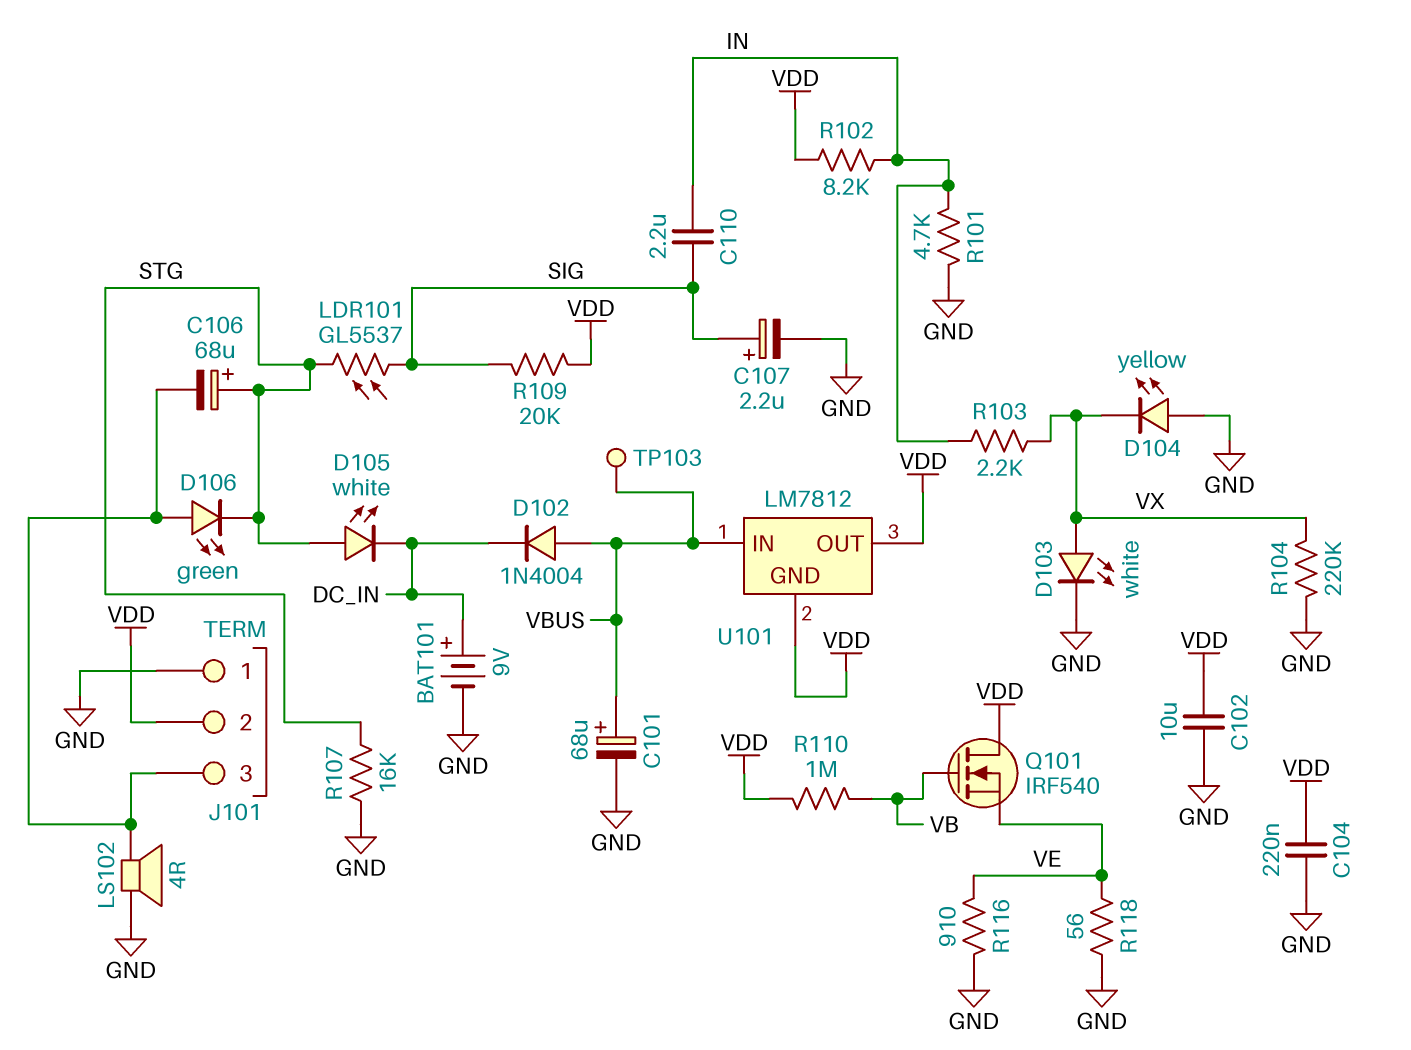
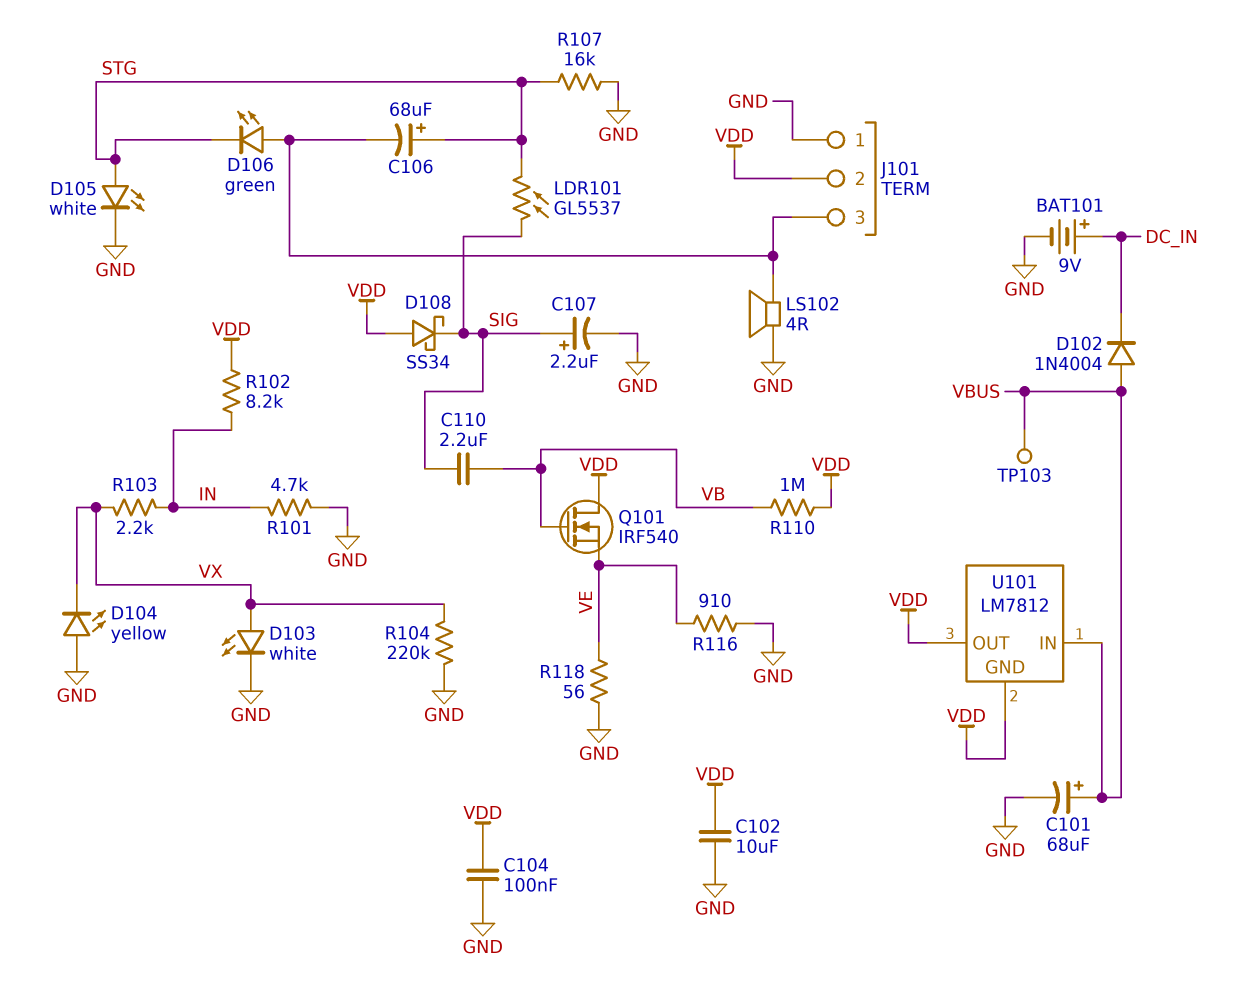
C104: 220nF (GND, VDD) -> 100nF (GND, VDD)
C110: 2.2uF (IN, SIG) -> 2.2uF (SIG, VB)
D105: LED white (A STG, K DC_IN) -> LED white (A STG, K GND)
D108: none -> schottky SS34 (A VDD, K SIG)
R109: 20k (SIG, VDD) -> none

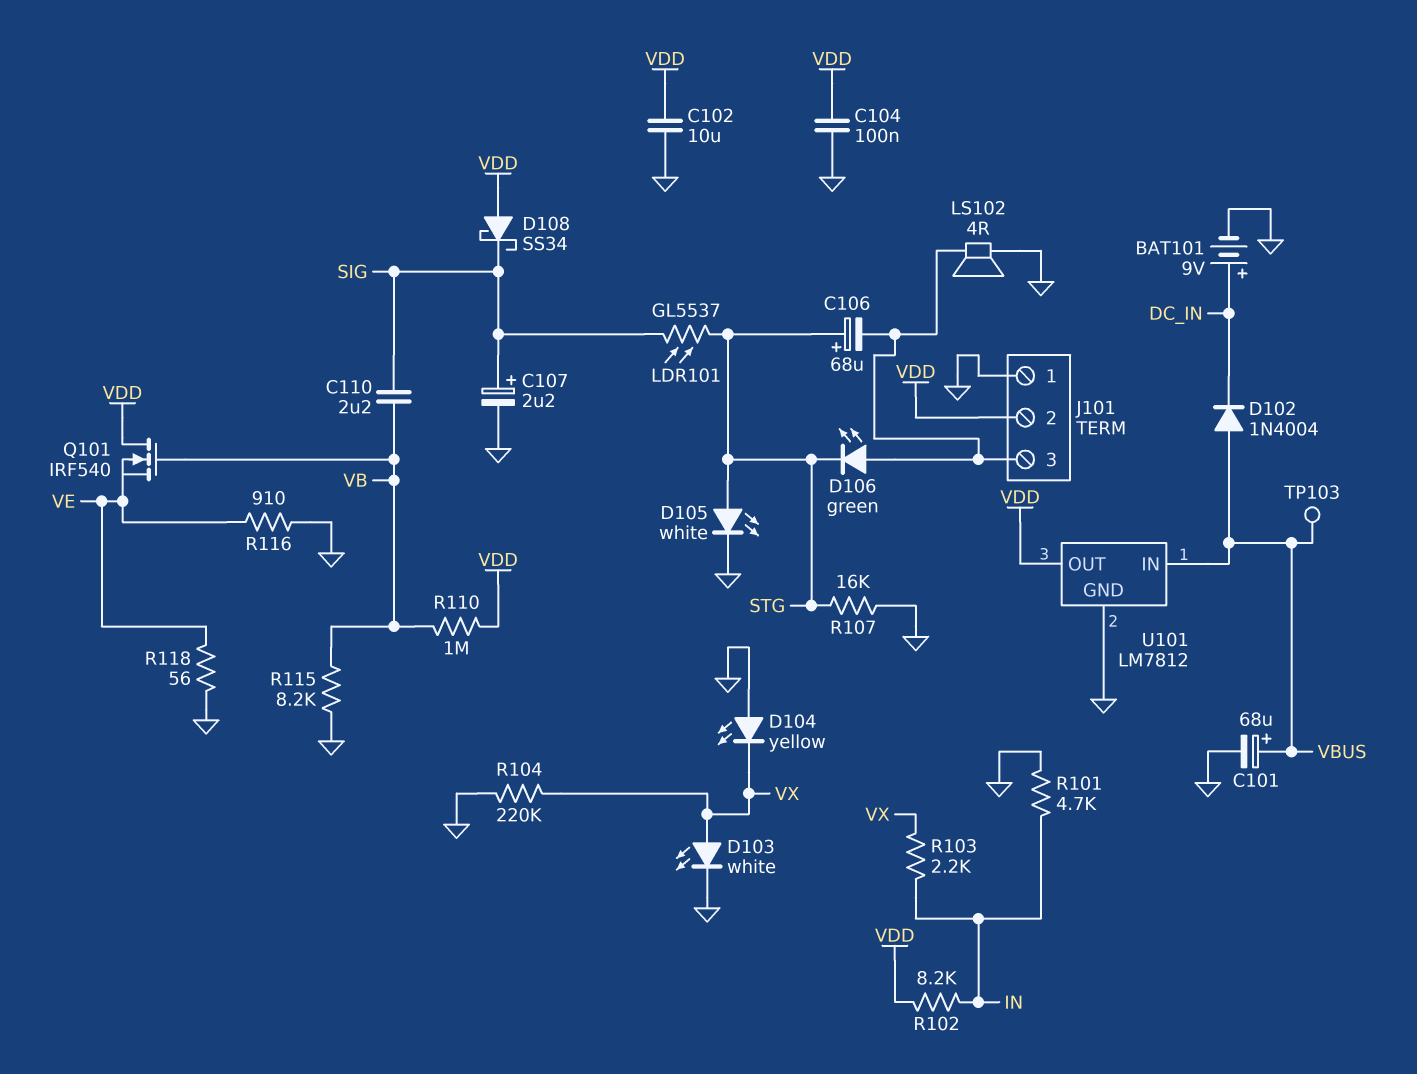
R115: none -> 8.2k (GND, VB)
U101 pin GND: VDD -> GND

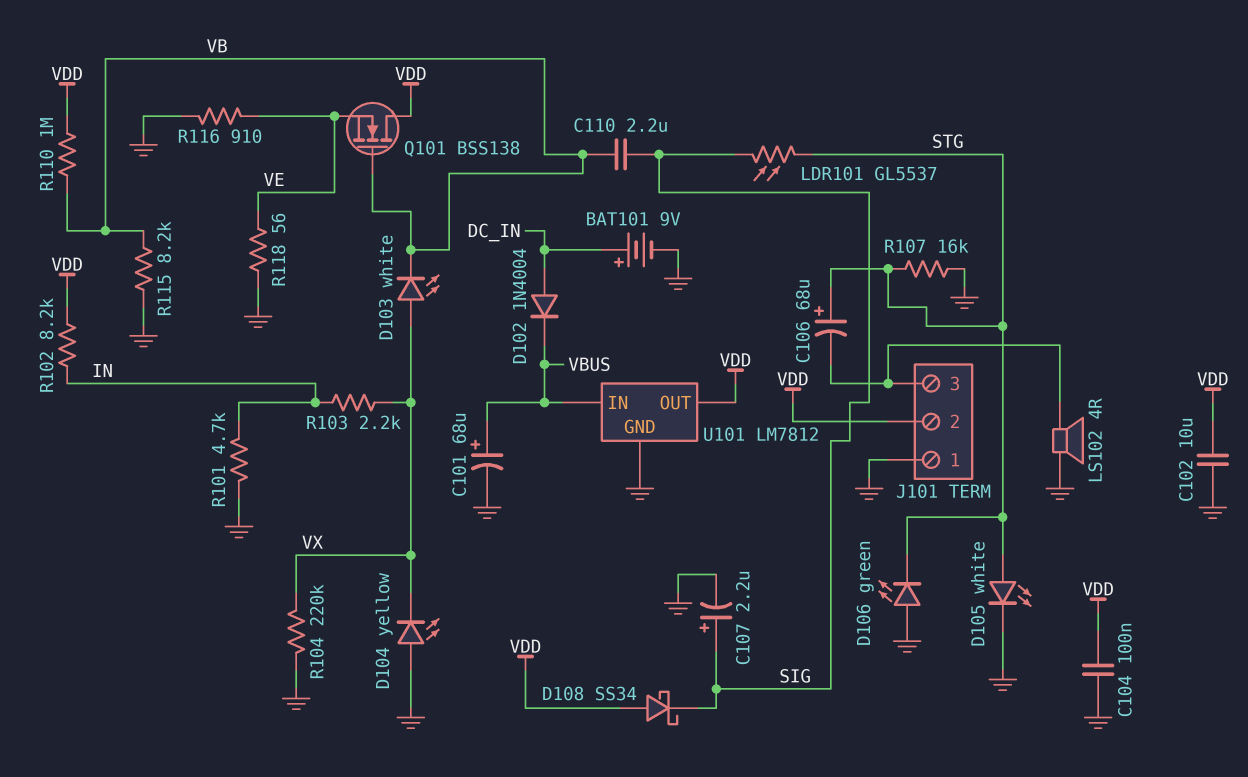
D102: diode 1N4004 (A VBUS, K DC_IN) -> diode 1N4004 (A DC_IN, K VBUS)
D103: LED white (A VX, K GND) -> LED white (A VX, K VB)
D106: LED green (A J101/3, K STG) -> LED green (A GND, K STG)
Q101: NMOS IRF540 (G VB, D VDD, S VE) -> NMOS BSS138 (G VB, D VDD, S VE)
TP103: test point (VBUS) -> none

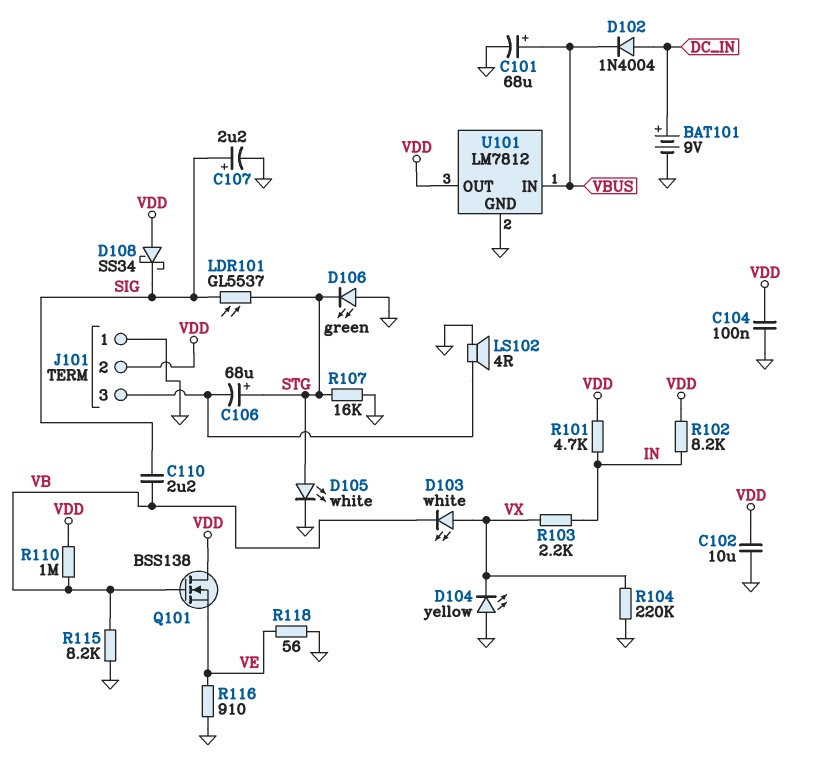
R101: 4.7k (GND, IN) -> 4.7k (IN, VDD)

